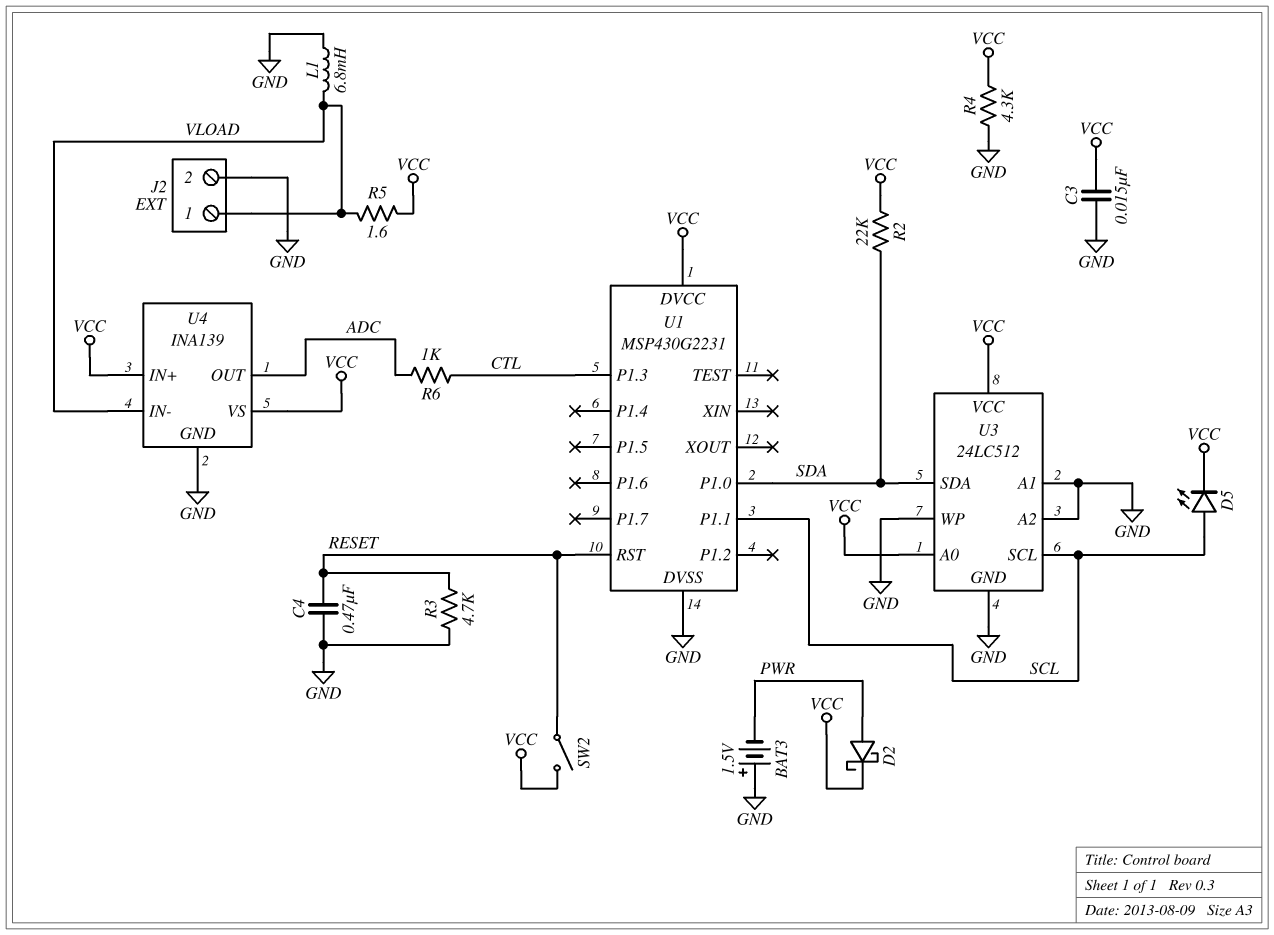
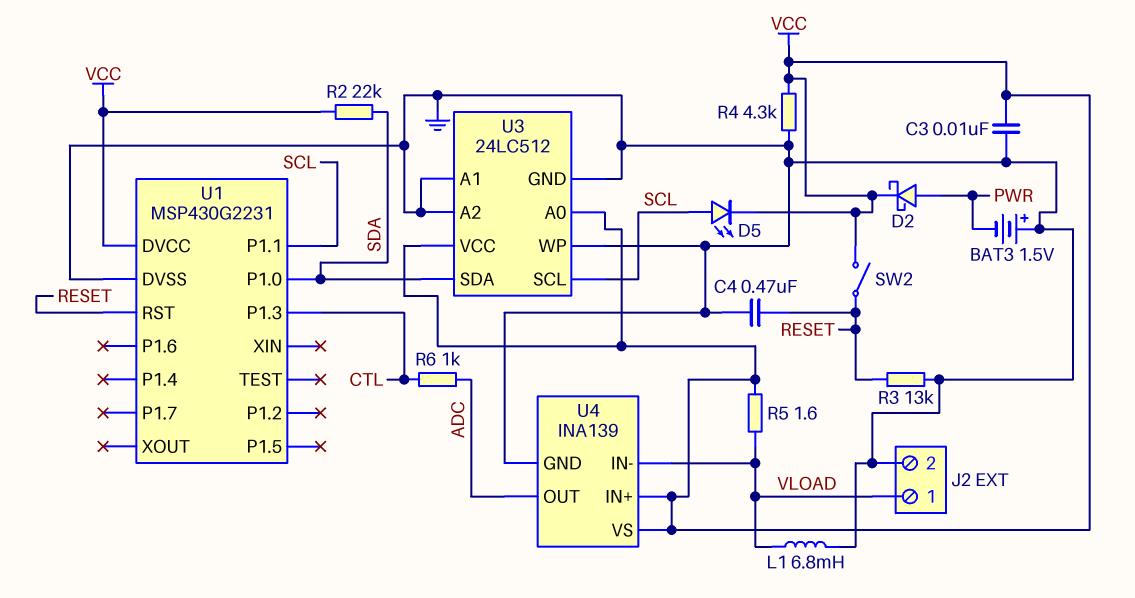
C3: 15nF (GND, VCC) -> 10nF (GND, VCC)
R3: 4.7k (GND, RESET) -> 13k (GND, RESET)

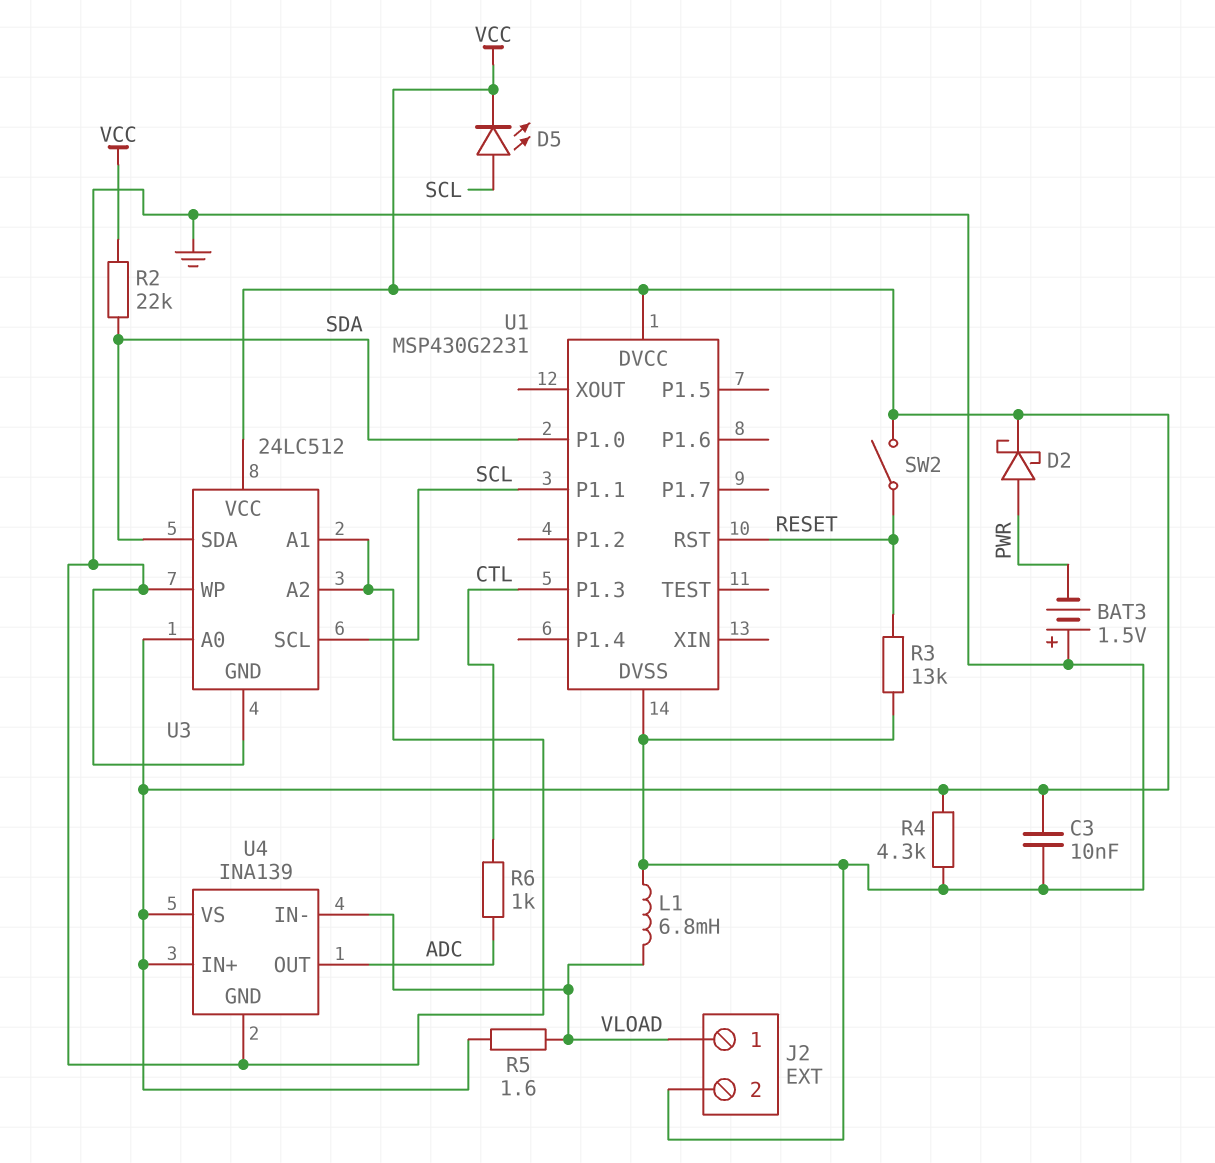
C4: 470nF (GND, RESET) -> none

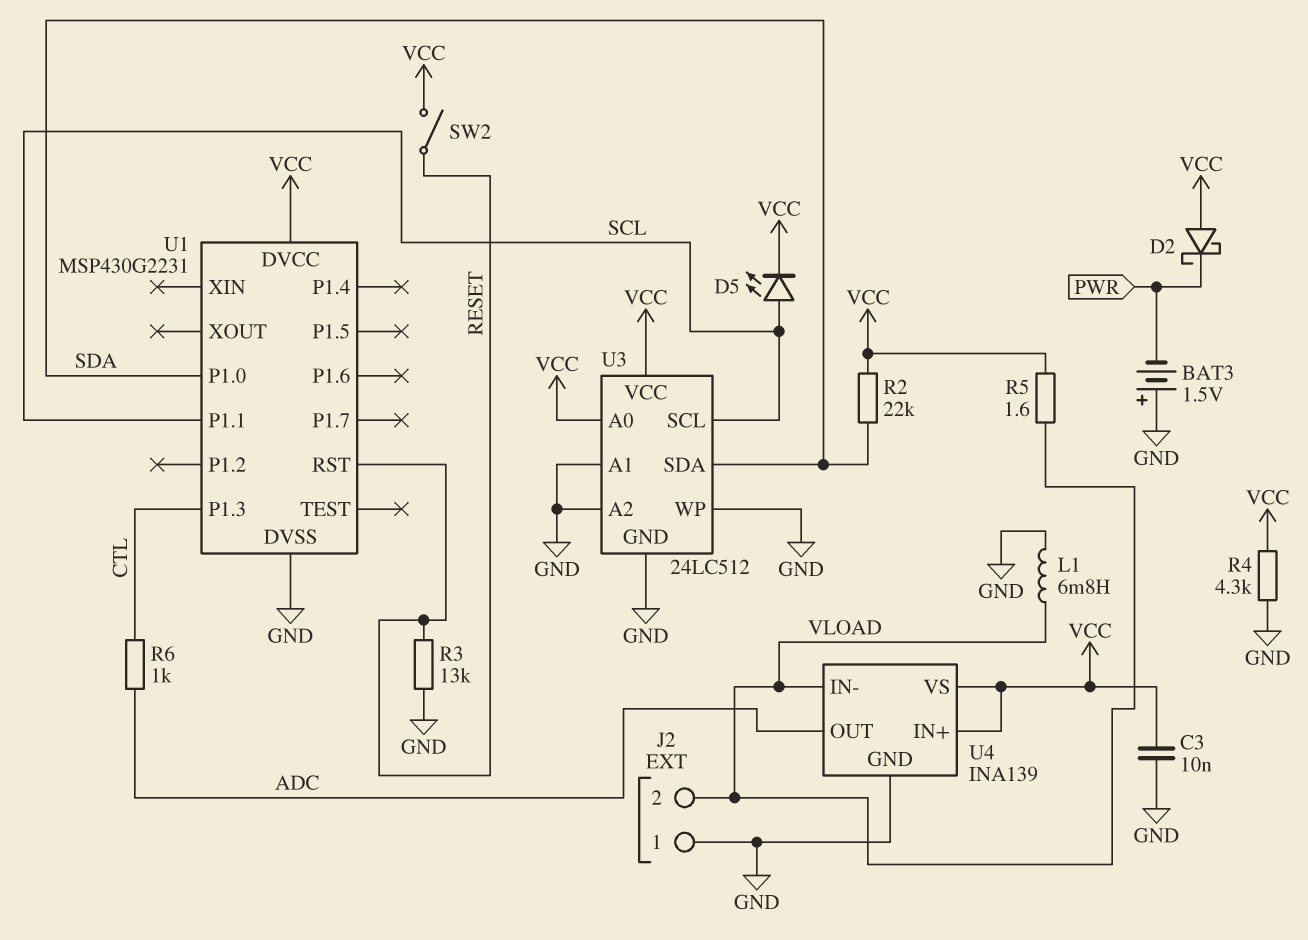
D2: schottky (A PWR, K VCC) -> schottky (A VCC, K PWR)
J2 pin 1: VLOAD -> GND
J2 pin 2: GND -> VLOAD

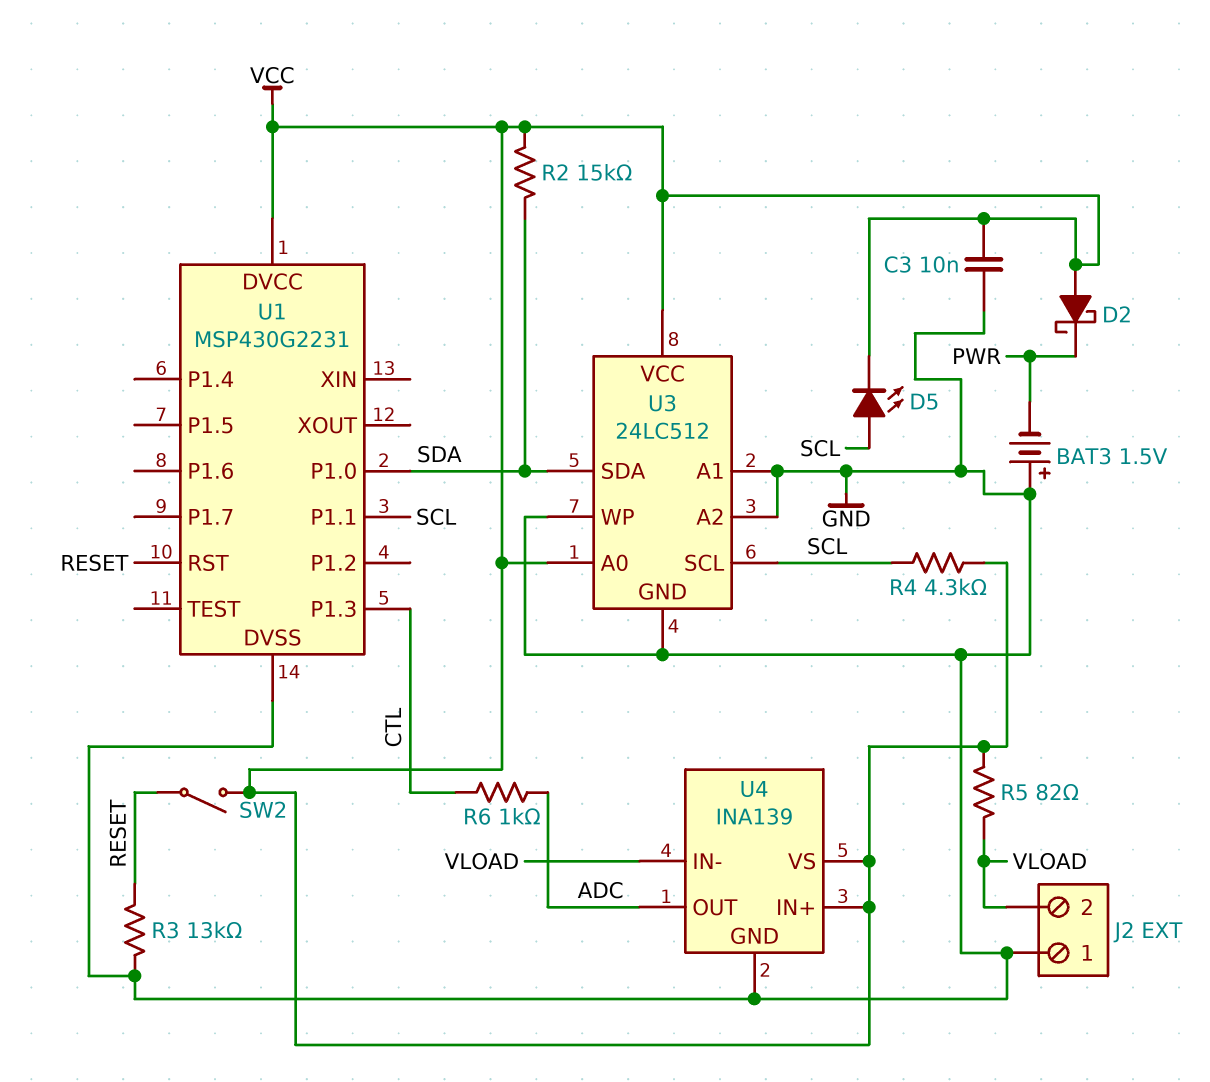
L1: 6.8mH (GND, VLOAD) -> none
R2: 22k (SDA, VCC) -> 15k (SDA, VCC)
R4: 4.3k (GND, VCC) -> 4.3k (SCL, VCC)
R5: 1.6 (VCC, VLOAD) -> 82 (VCC, VLOAD)

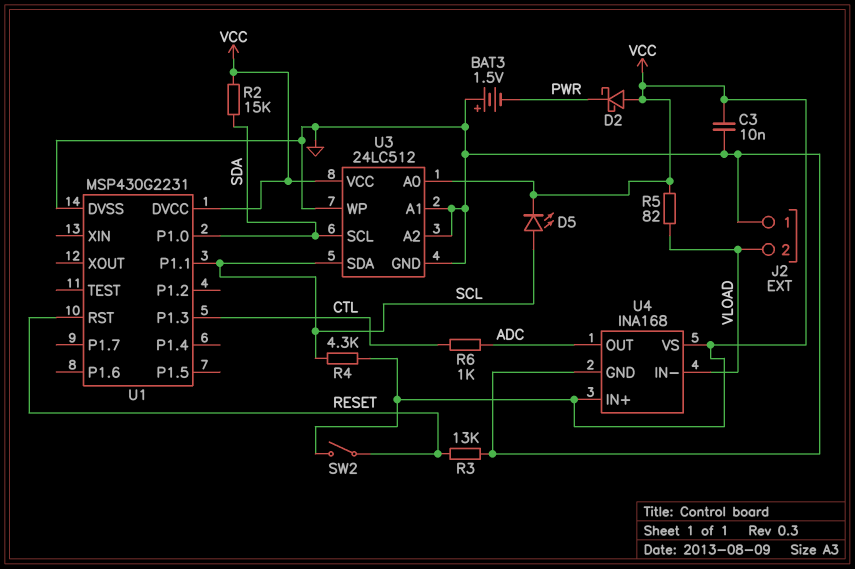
U3 pin SCL: SCL -> SDA
U3 pin SDA: SDA -> SCL
U4: INA139 -> INA168

